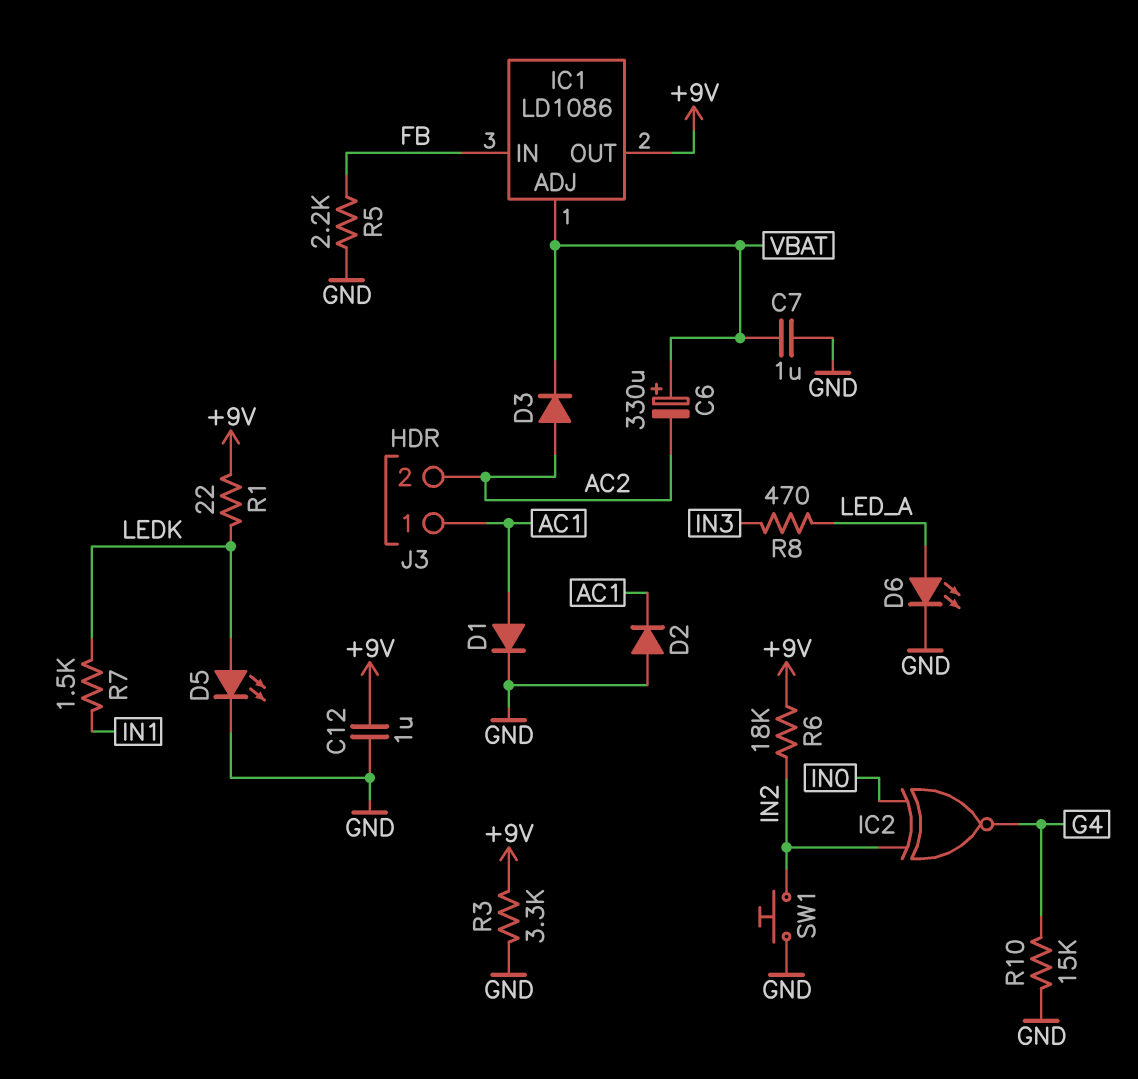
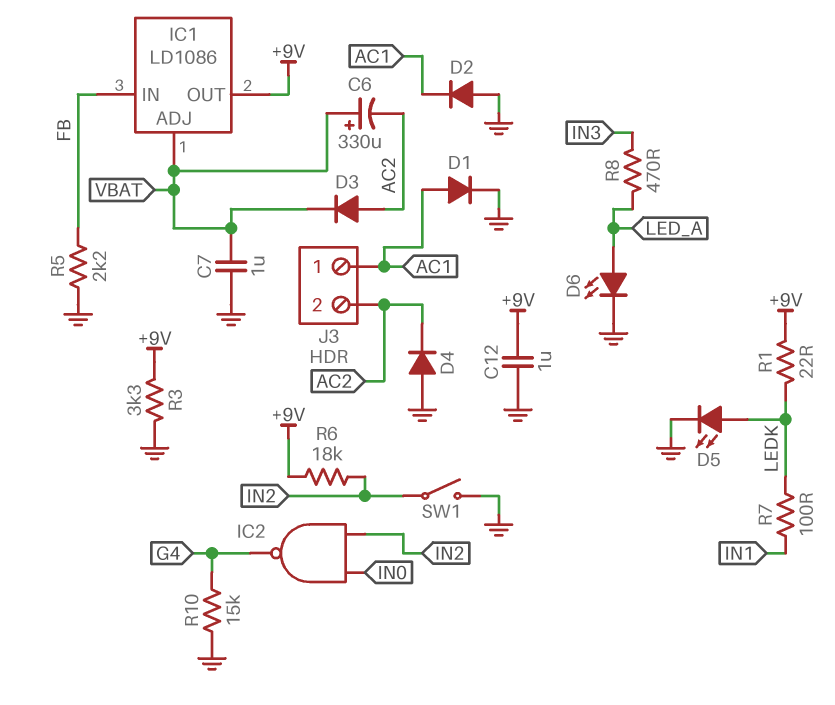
D4: none -> diode (A GND, K AC2)
IC2: XNOR (in IN0, in IN2, out G4) -> NAND (in IN0, in IN2, out G4)
R7: 1.5k (IN1, LEDK) -> 100 (IN1, LEDK)
SW1: button (GND, IN2) -> switch (GND, IN2)

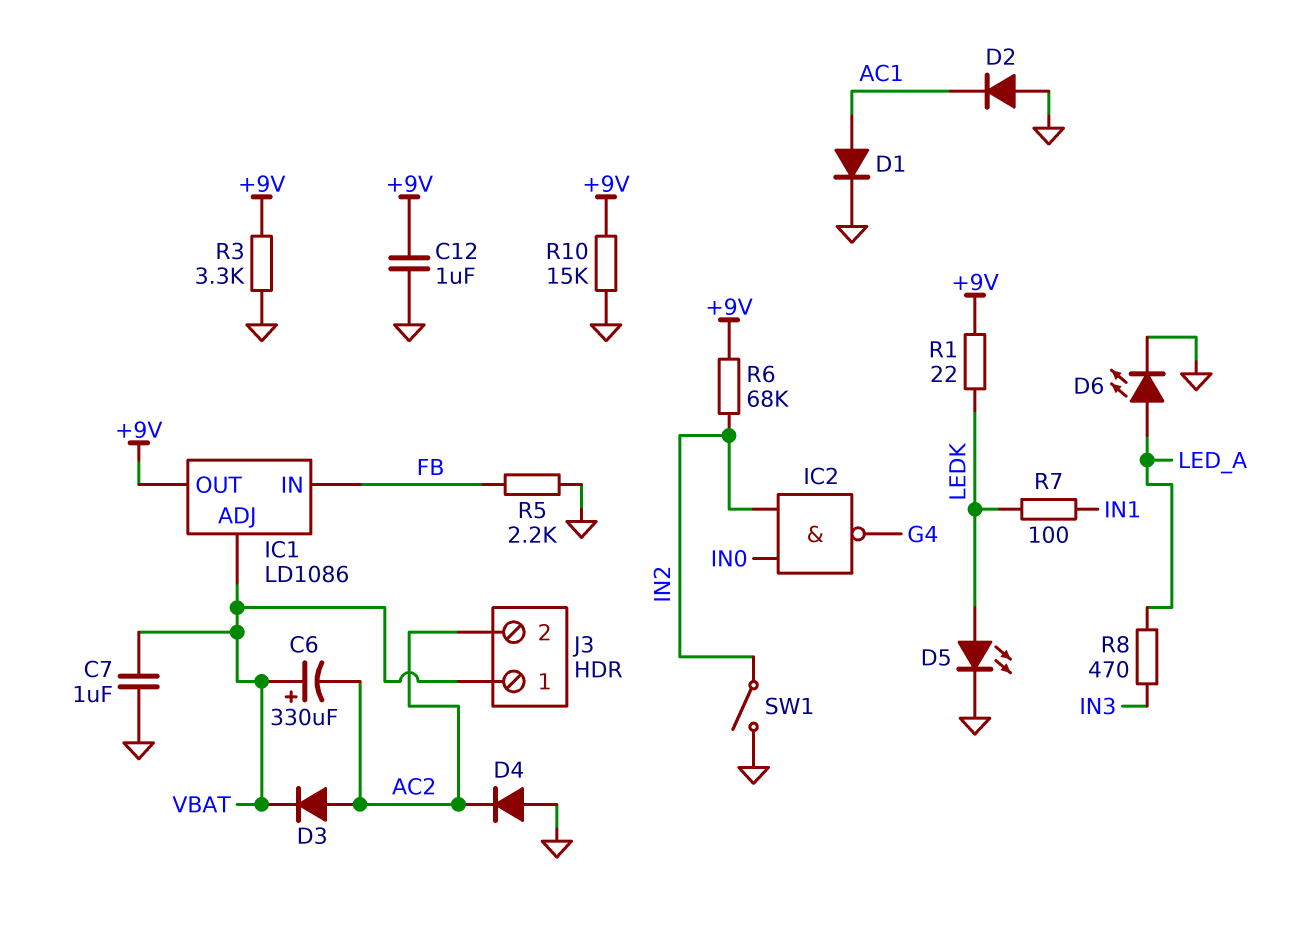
J3 pin 1: AC1 -> VBAT
R6: 18k (+9V, IN2) -> 68k (+9V, IN2)
R10: 15k (G4, GND) -> 15k (+9V, GND)

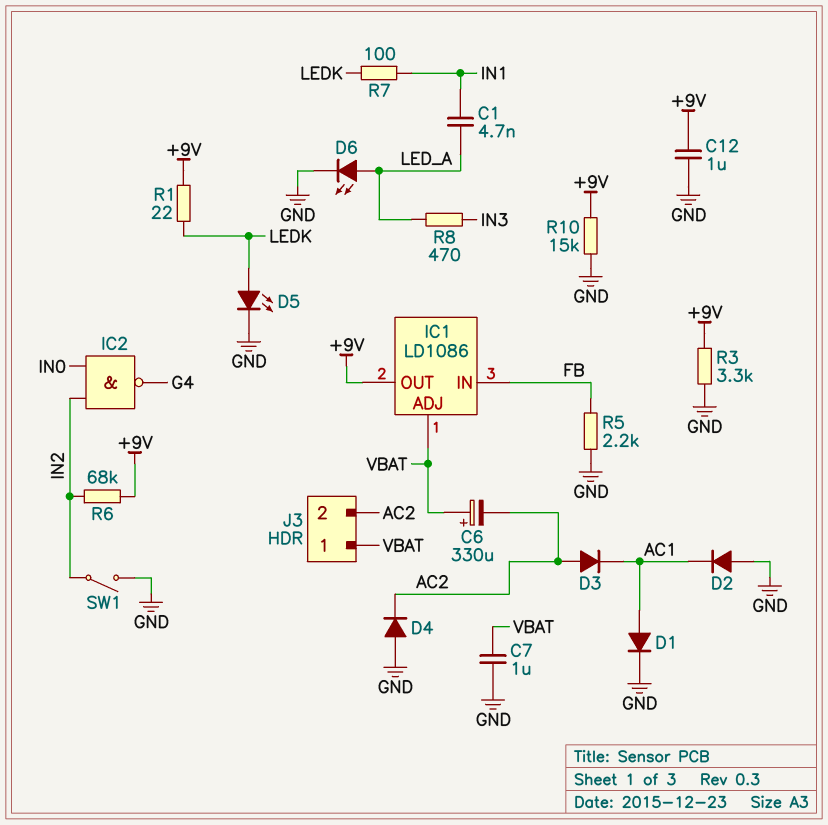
C1: none -> 4.7nF (IN1, LED_A)
D3: diode (A AC2, K VBAT) -> diode (A AC2, K AC1)

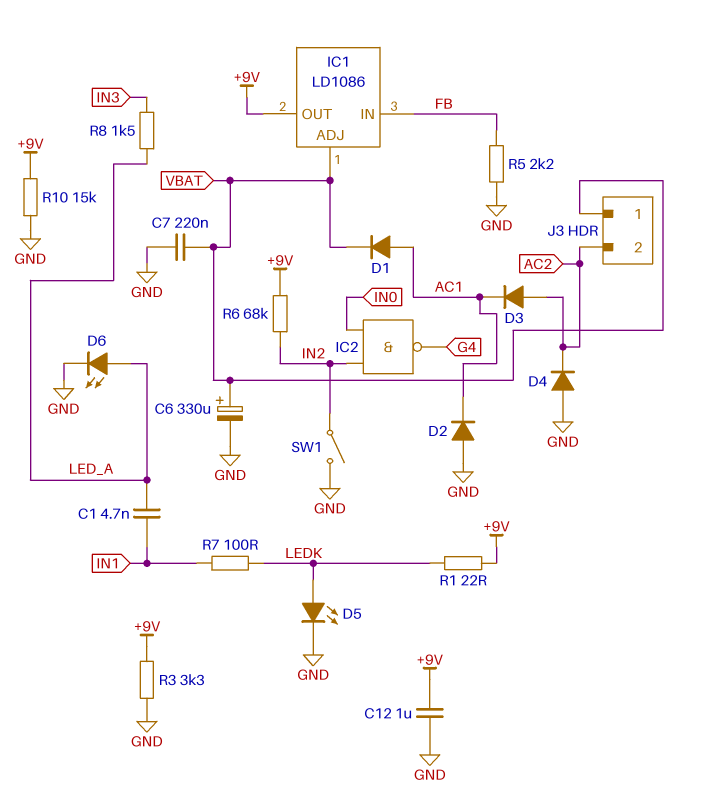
C6: 330uF (plus VBAT, minus AC2) -> 330uF (plus VBAT, minus GND)
C7: 1uF (GND, VBAT) -> 220nF (GND, VBAT)
D1: diode (A AC1, K GND) -> diode (A AC1, K VBAT)
R8: 470 (IN3, LED_A) -> 1.5k (IN3, LED_A)

